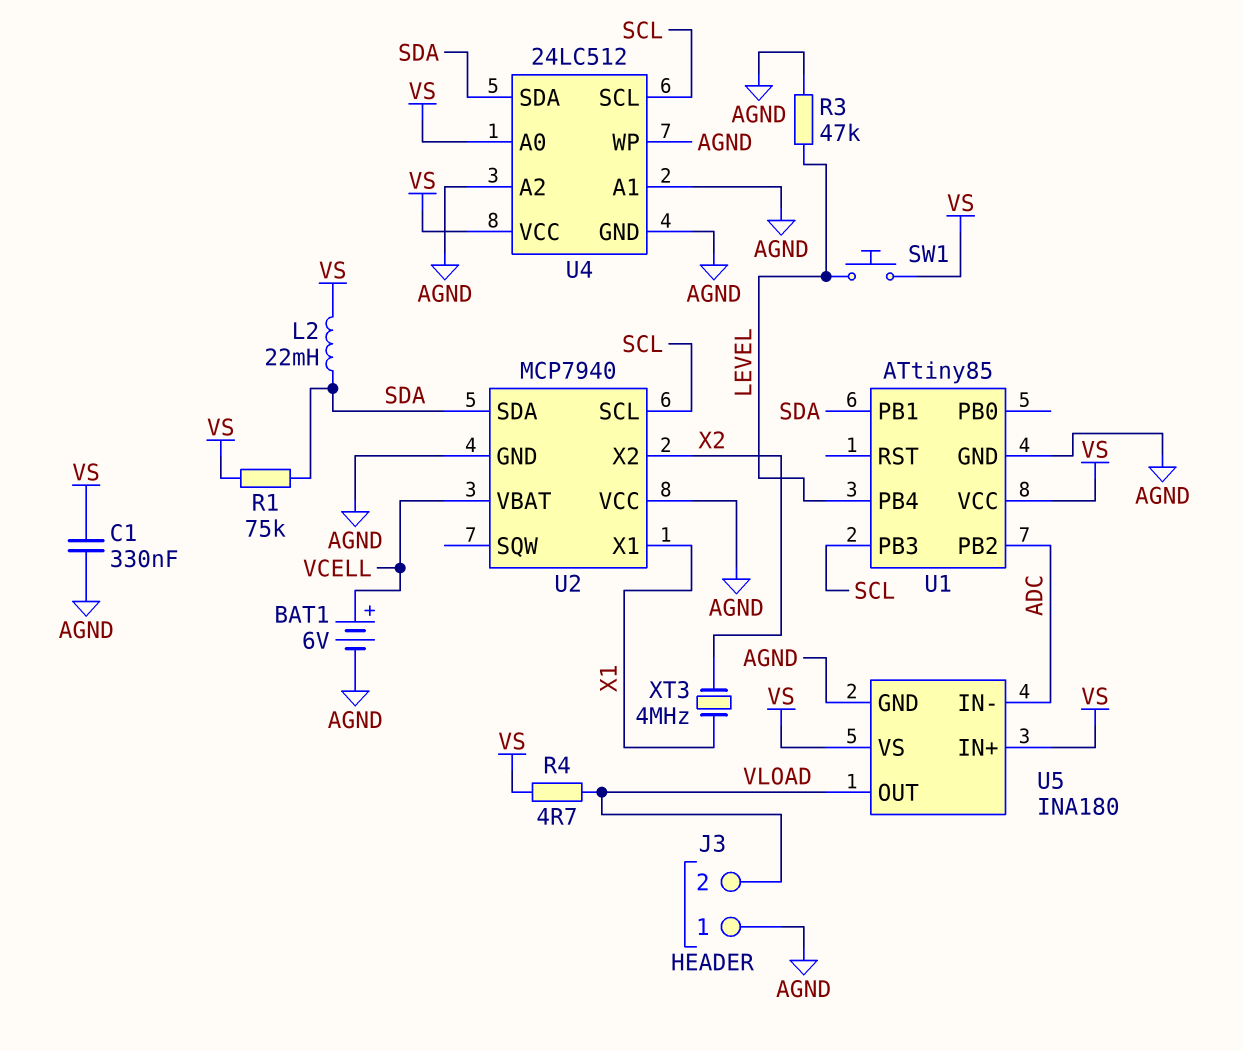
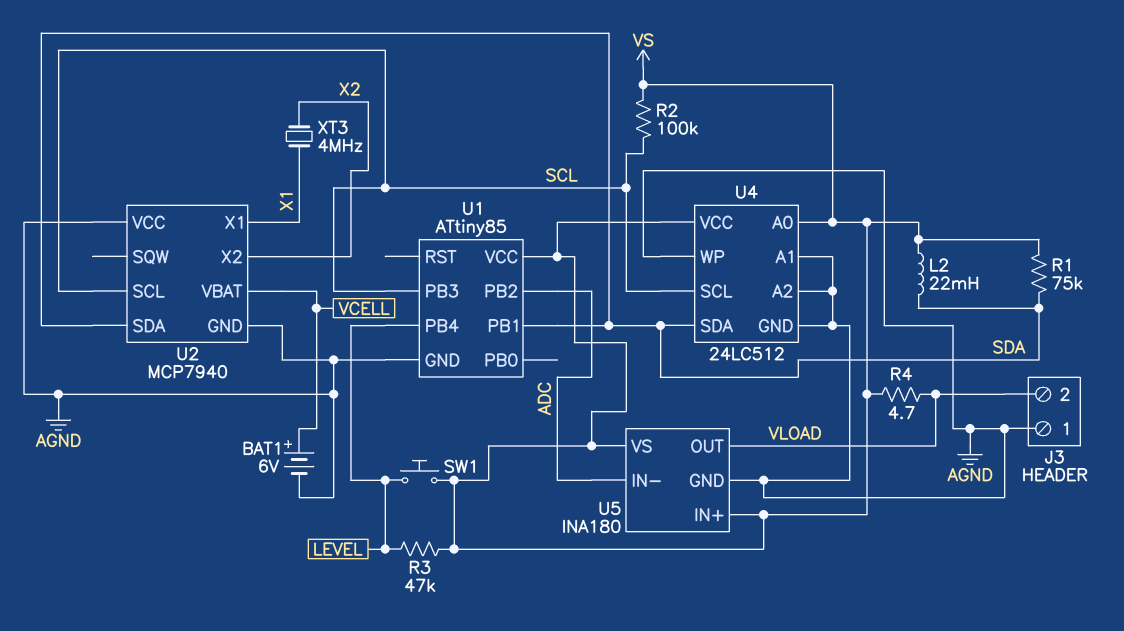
C1: 330nF (AGND, VS) -> none
R2: none -> 100k (SCL, VS)
R3: 47k (AGND, LEVEL) -> 47k (LEVEL, VS)

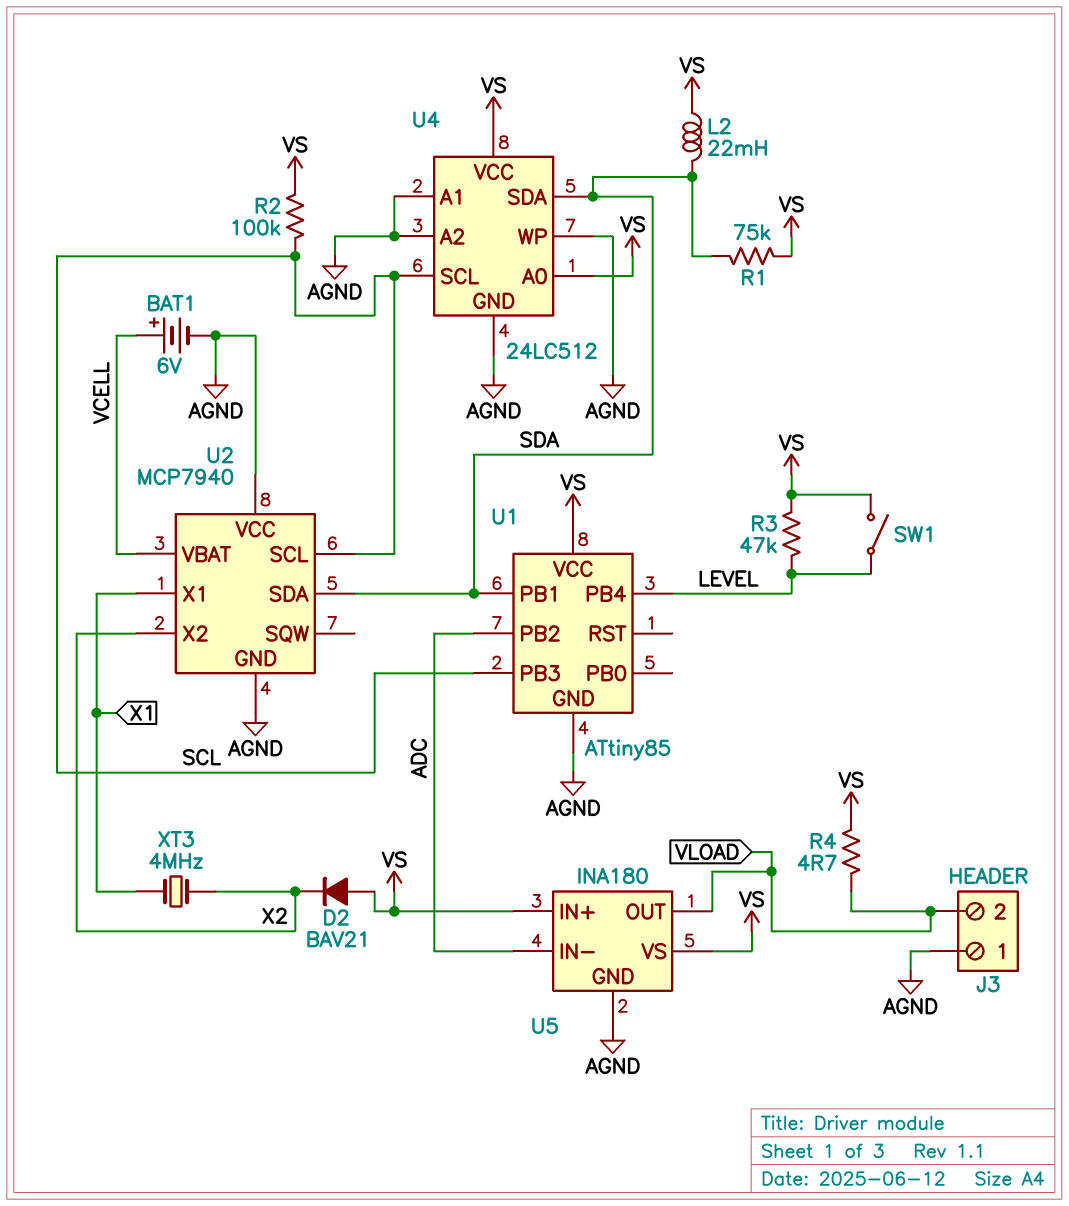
D2: none -> diode BAV21 (A VS, K X2)
SW1: button (LEVEL, VS) -> switch (LEVEL, VS)

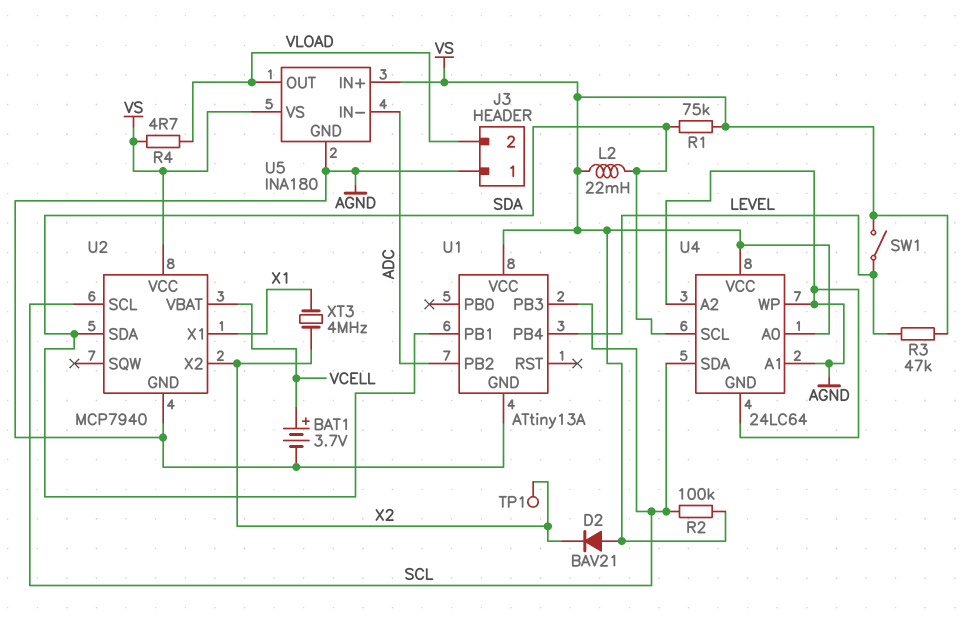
BAT1: 6V (plus VCELL, minus AGND) -> 3.7V (plus VCELL, minus AGND)
TP1: none -> test point (X2)
U1: ATtiny85 -> ATtiny13A
U2 pin VCC: AGND -> VS
U4: 24LC512 -> 24LC64
U4 pin SCL: SCL -> SDA
U4 pin SDA: SDA -> SCL

